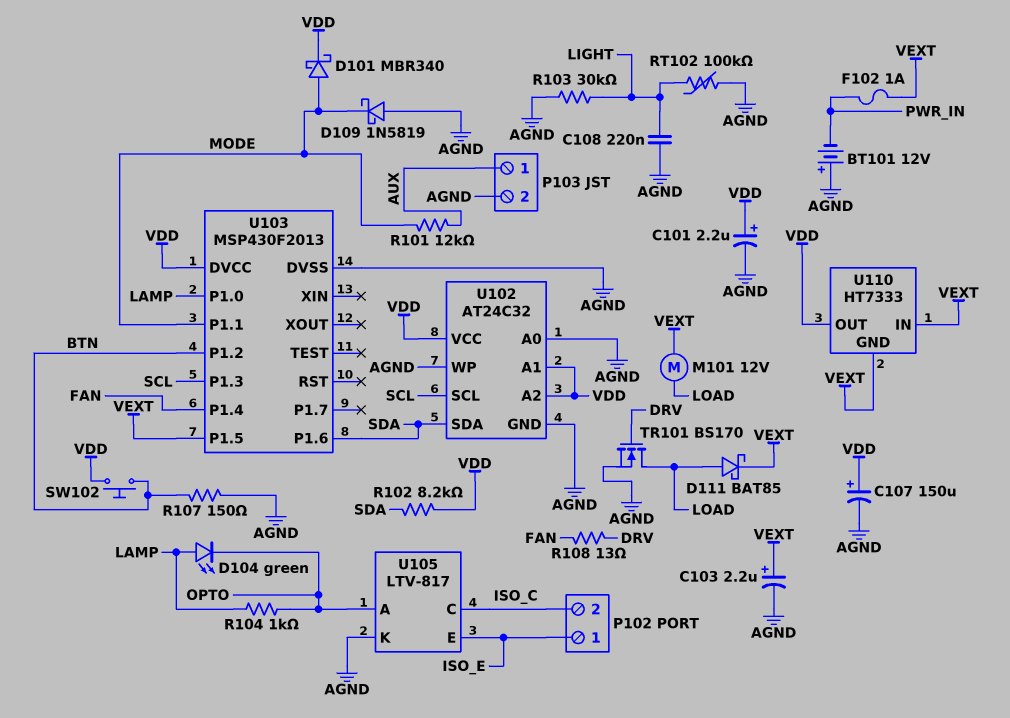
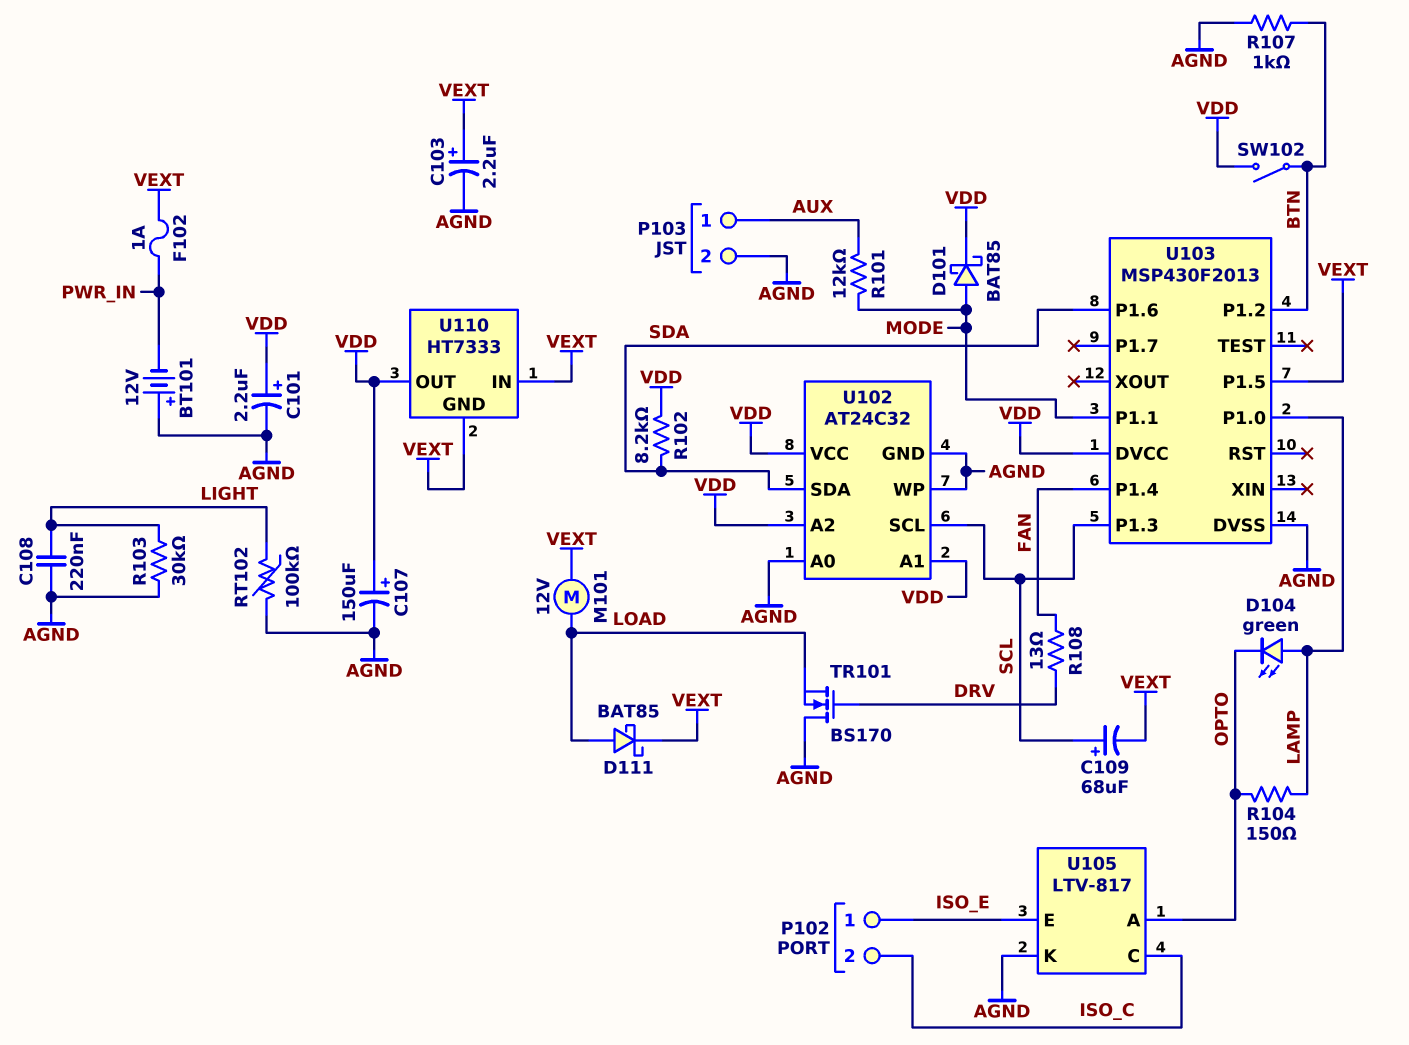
C109: none -> 68uF (plus SCL, minus VEXT)
D101: schottky MBR340 (A MODE, K VDD) -> schottky BAT85 (A MODE, K VDD)
D109: schottky 1N5819 (A AGND, K MODE) -> none
R104: 1k (LAMP, OPTO) -> 150 (LAMP, OPTO)
R107: 150 (AGND, BTN) -> 1k (AGND, BTN)
SW102: button (BTN, VDD) -> switch (BTN, VDD)
TR101: NMOS BS170 (G DRV, D LOAD, S AGND) -> NMOS BS170 (G DRV, D AGND, S LOAD)

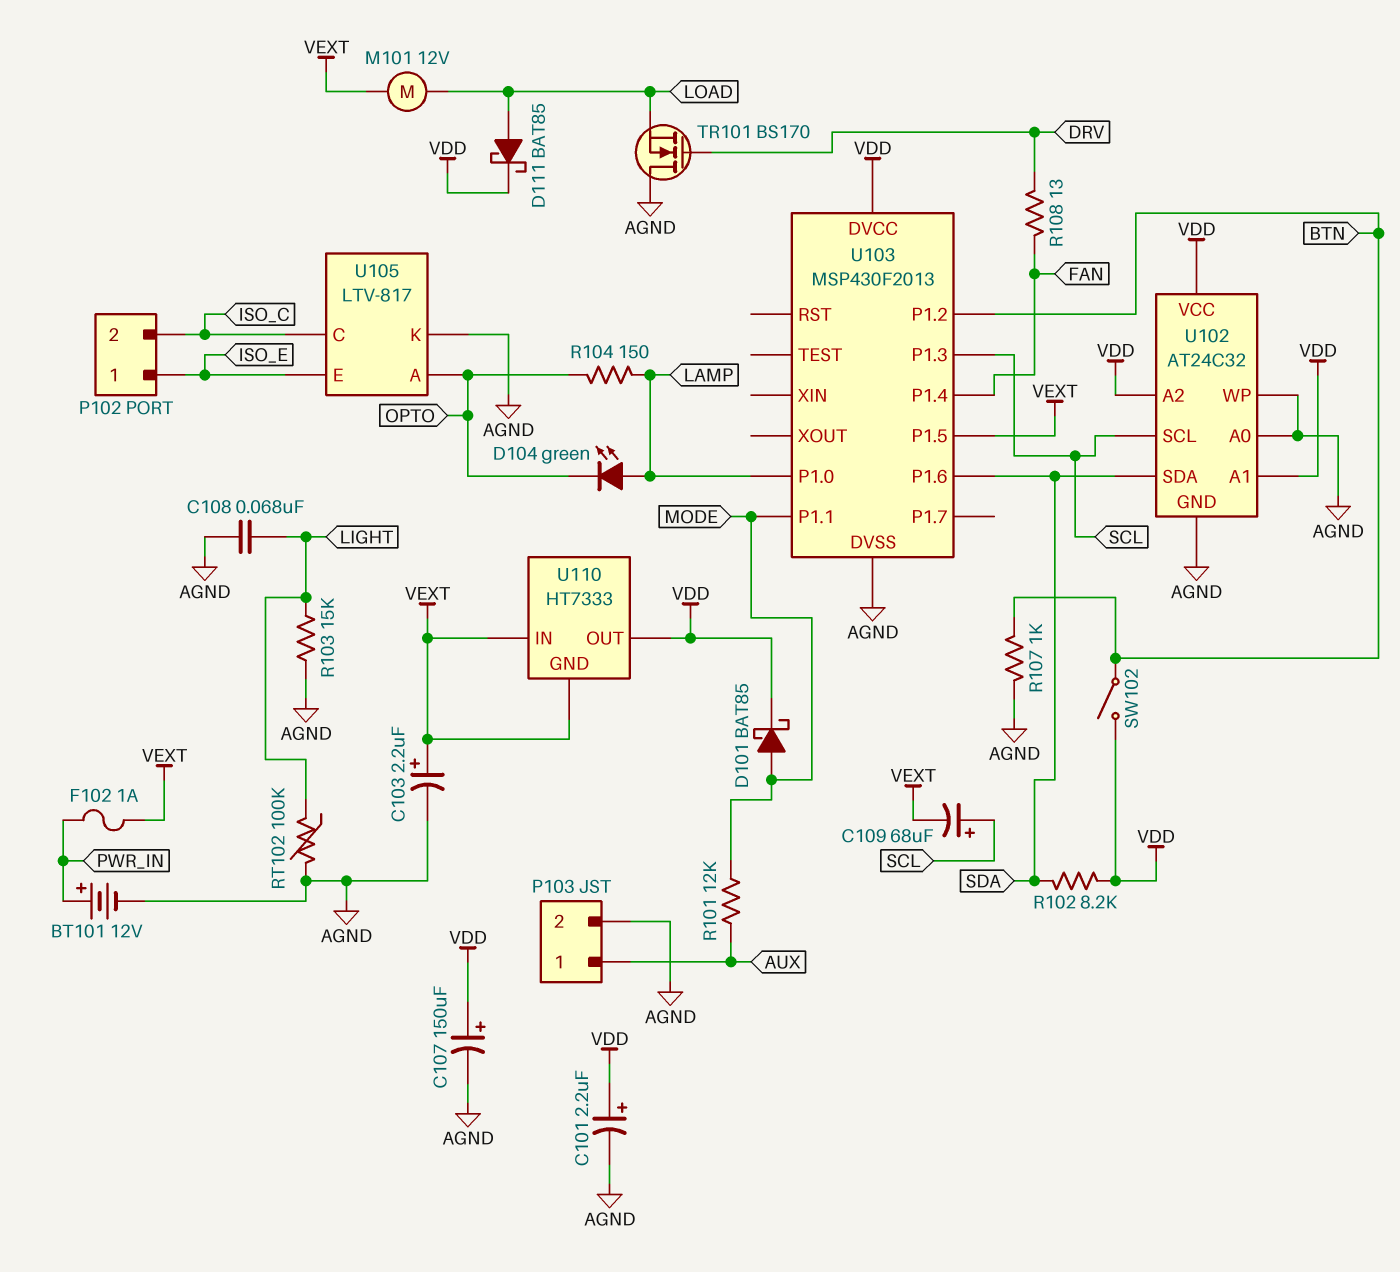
BT101: 12V (plus AGND, minus PWR_IN) -> 12V (plus PWR_IN, minus AGND)
C108: 220nF (AGND, LIGHT) -> 68nF (AGND, LIGHT)
D111: schottky BAT85 (A LOAD, K VEXT) -> schottky BAT85 (A LOAD, K VDD)
R103: 30k (AGND, LIGHT) -> 15k (AGND, LIGHT)

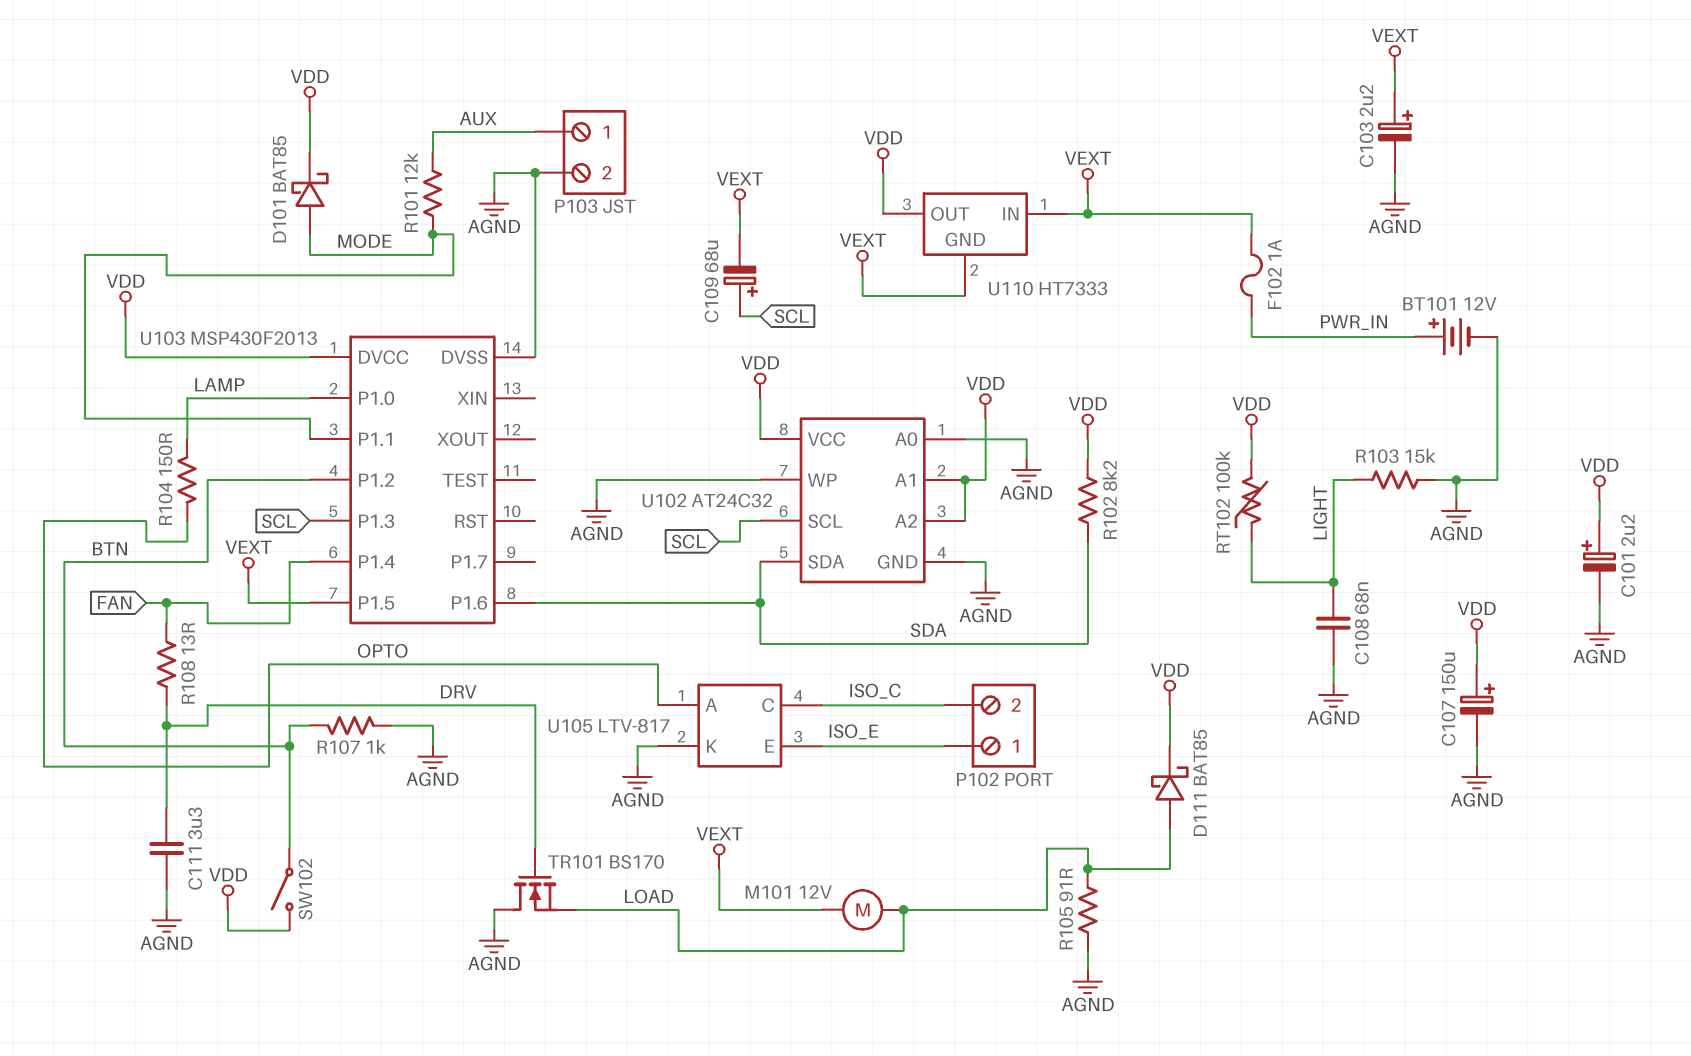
C111: none -> 3.3uF (AGND, DRV)
D104: LED green (A LAMP, K OPTO) -> none
R105: none -> 91 (AGND, LOAD)
RT102: 100k (AGND, LIGHT) -> 100k (LIGHT, VDD)

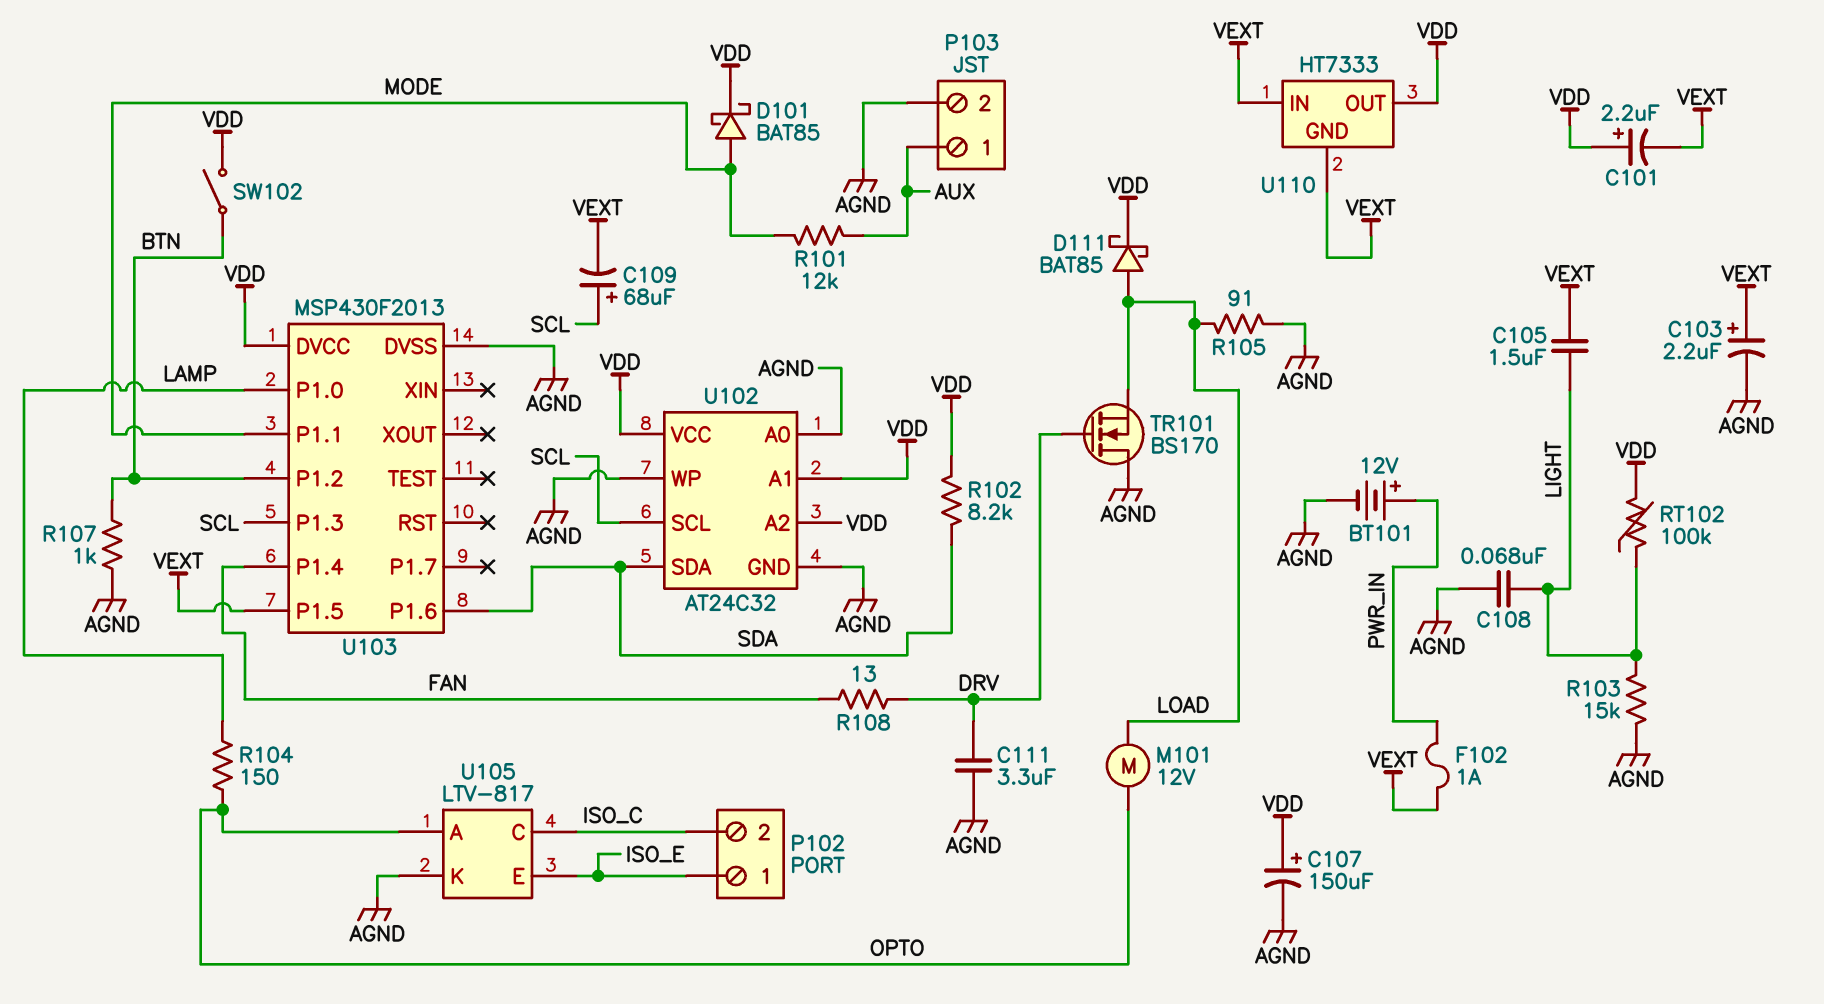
C101: 2.2uF (plus VDD, minus AGND) -> 2.2uF (plus VDD, minus VEXT)
C105: none -> 1.5uF (LIGHT, VEXT)
M101: motor 12V (LOAD, VEXT) -> motor 12V (LOAD, OPTO)

